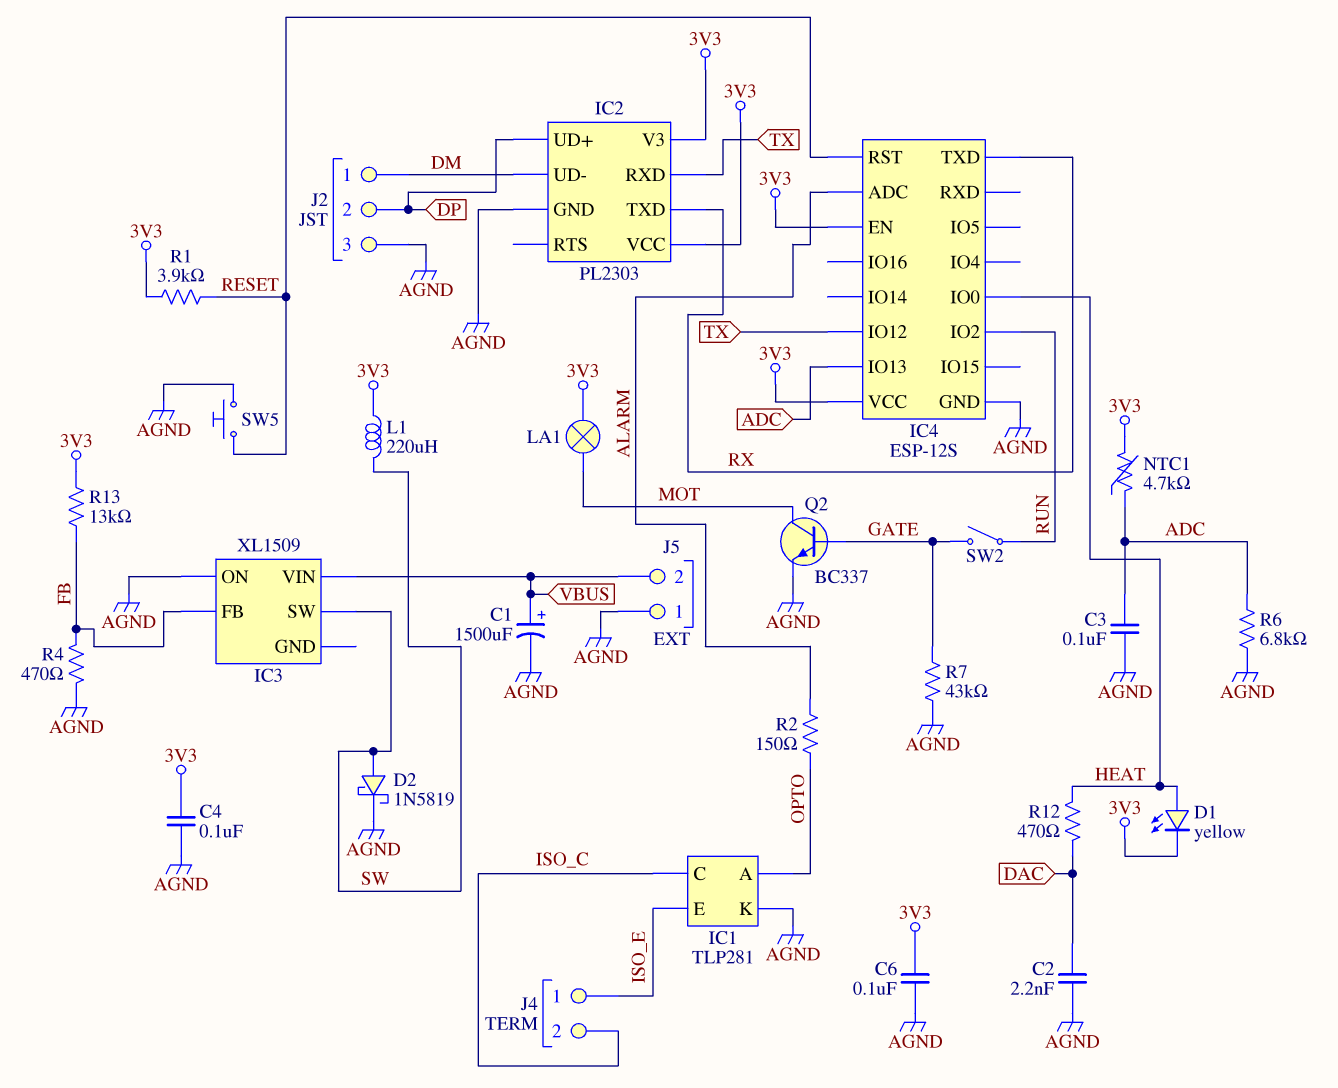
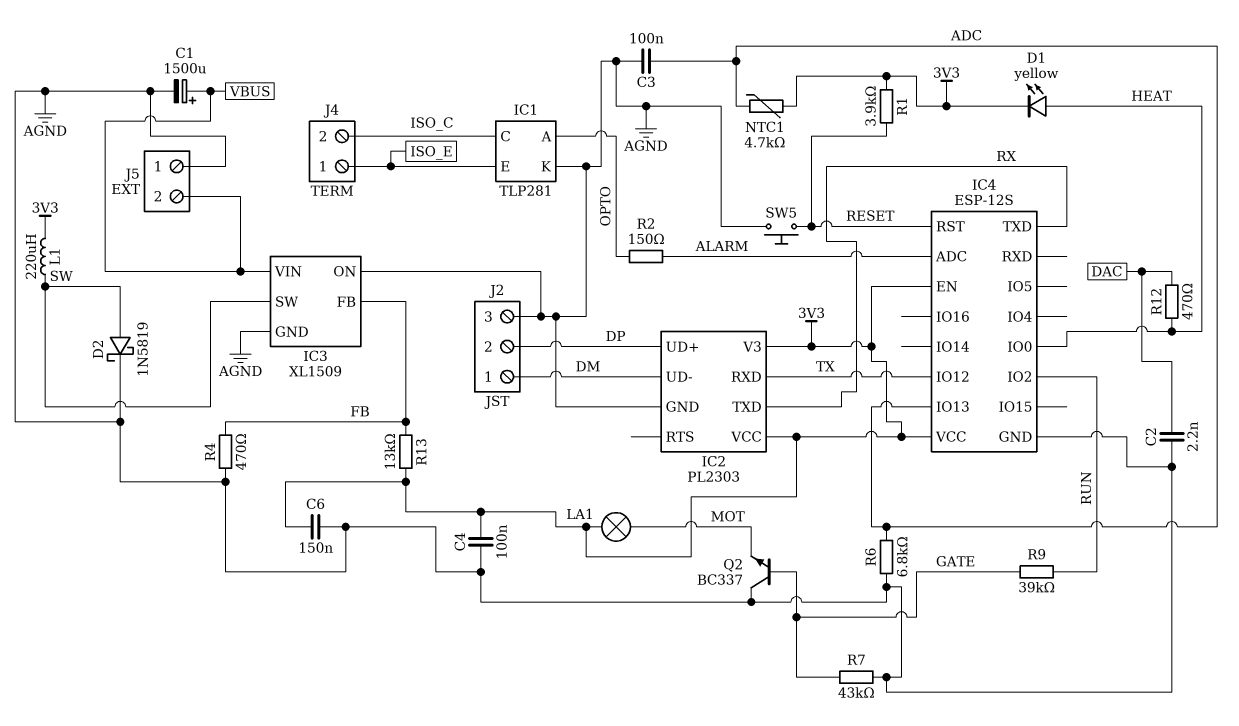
C6: 100nF (3V3, AGND) -> 150nF (3V3, AGND)
IC3 pin GND: none -> AGND
Q2: NPN BC337 (B GATE, C MOT, E AGND) -> NPN BC337 (B GATE, C AGND, E MOT)
R9: none -> 39k (GATE, RUN)
SW2: switch (GATE, RUN) -> none

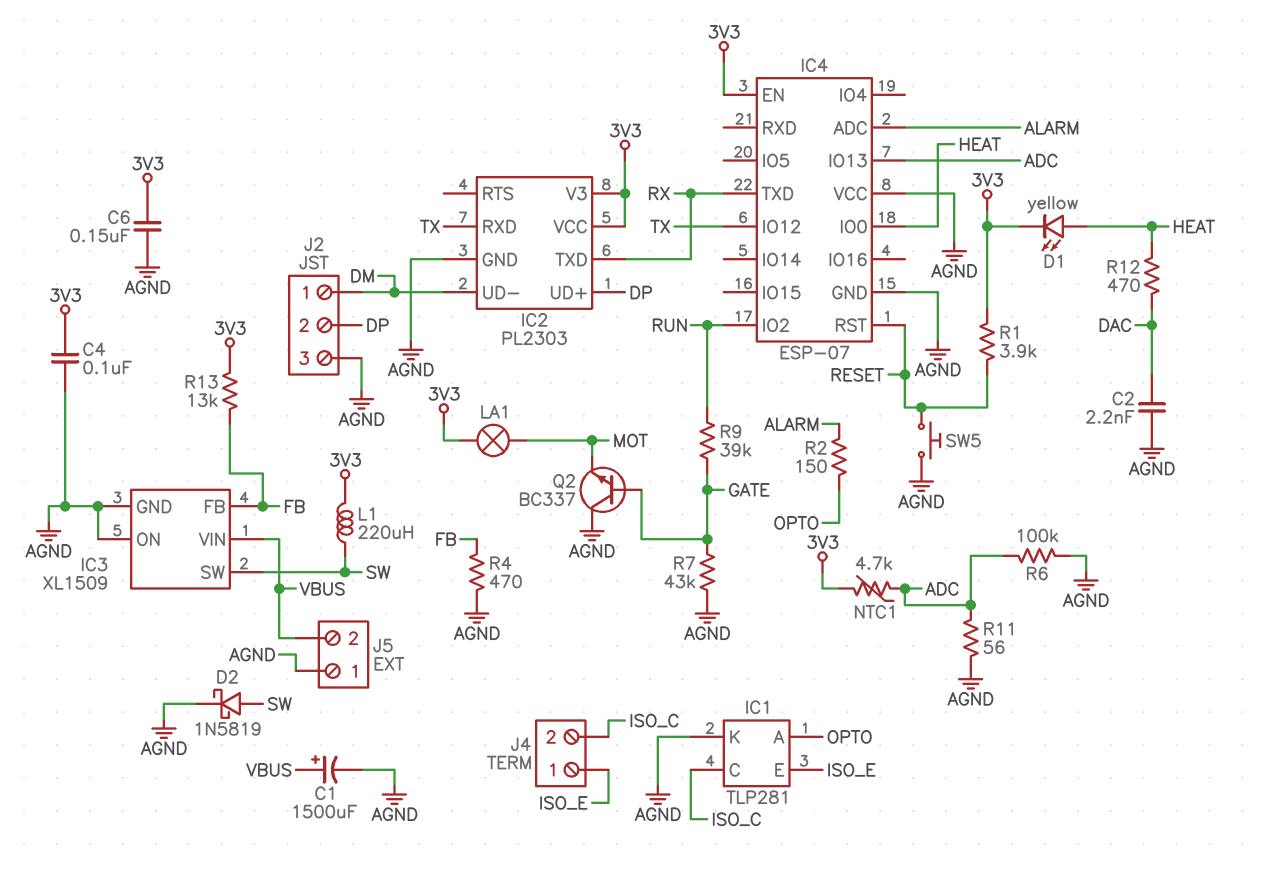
C3: 100nF (ADC, AGND) -> none
IC4: ESP-12S -> ESP-07
IC4 pin VCC: 3V3 -> AGND
R6: 6.8k (ADC, AGND) -> 100k (ADC, AGND)
R11: none -> 56 (ADC, AGND)

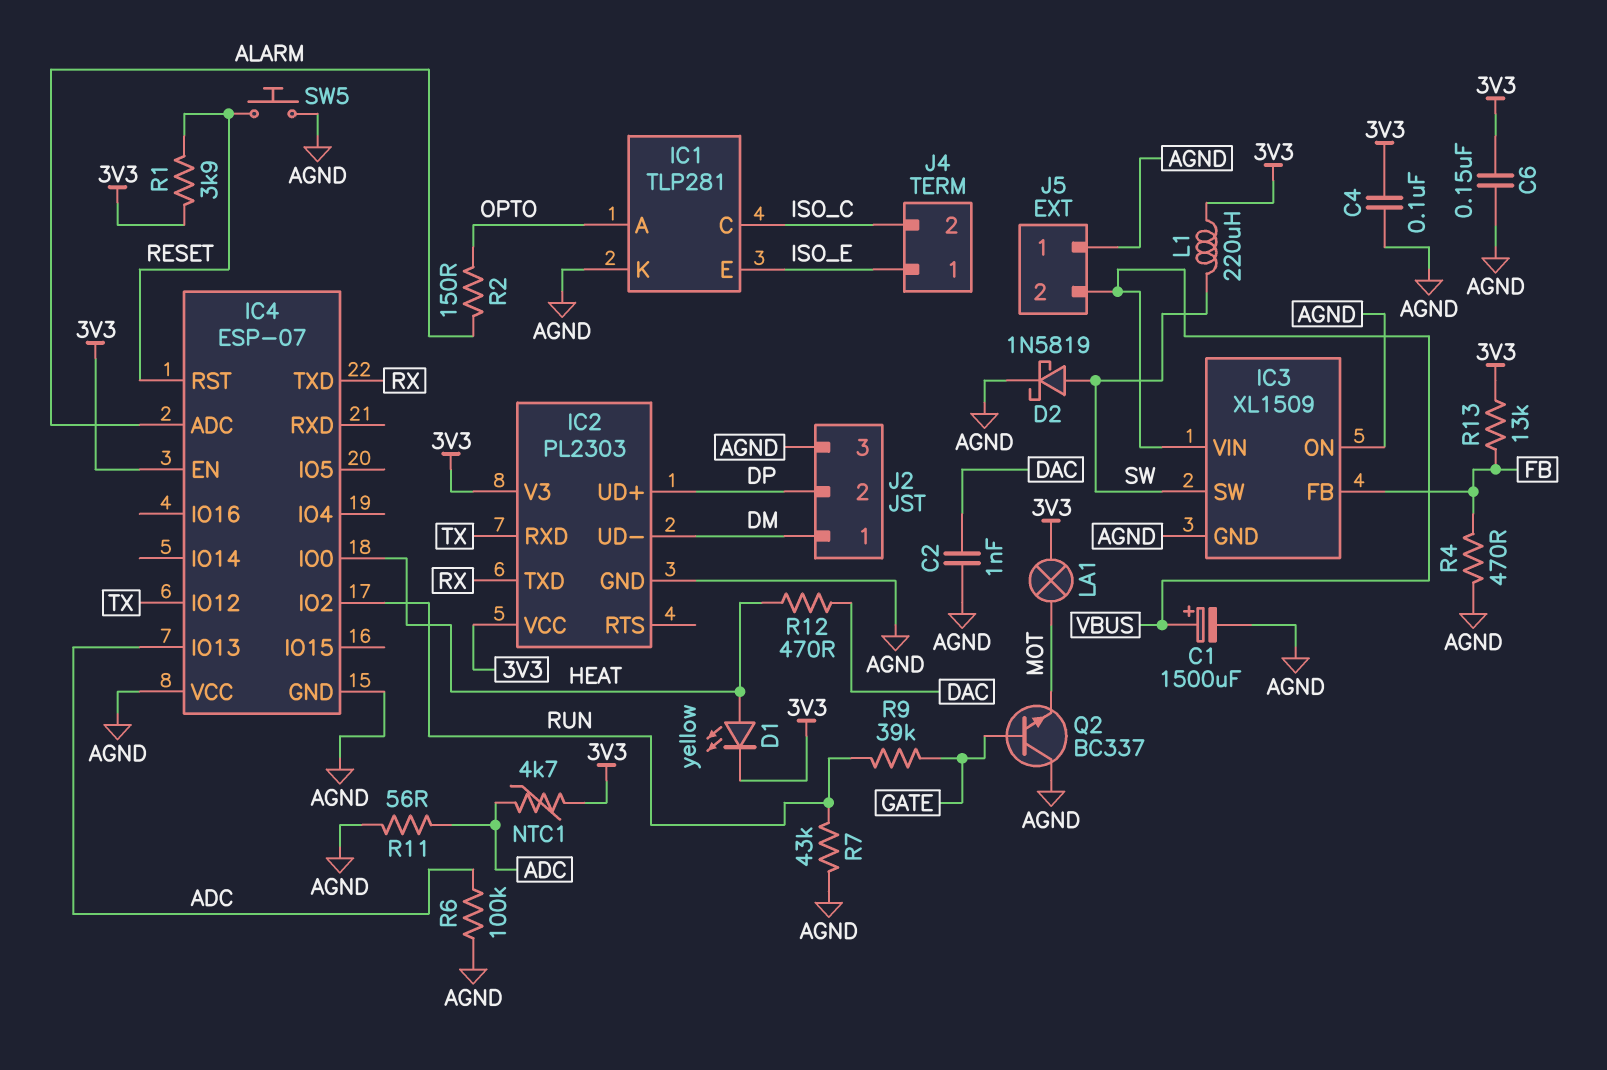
C2: 2.2nF (AGND, DAC) -> 1nF (AGND, DAC)
R7: 43k (AGND, GATE) -> 43k (AGND, RUN)

